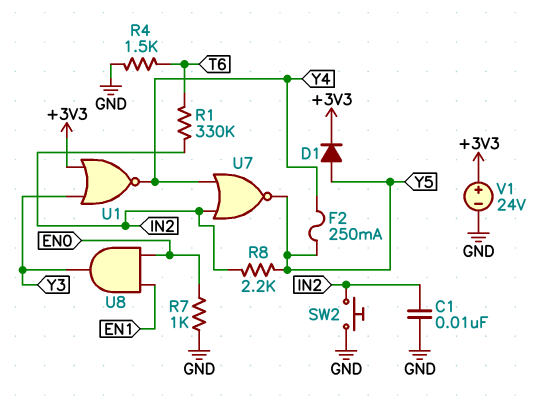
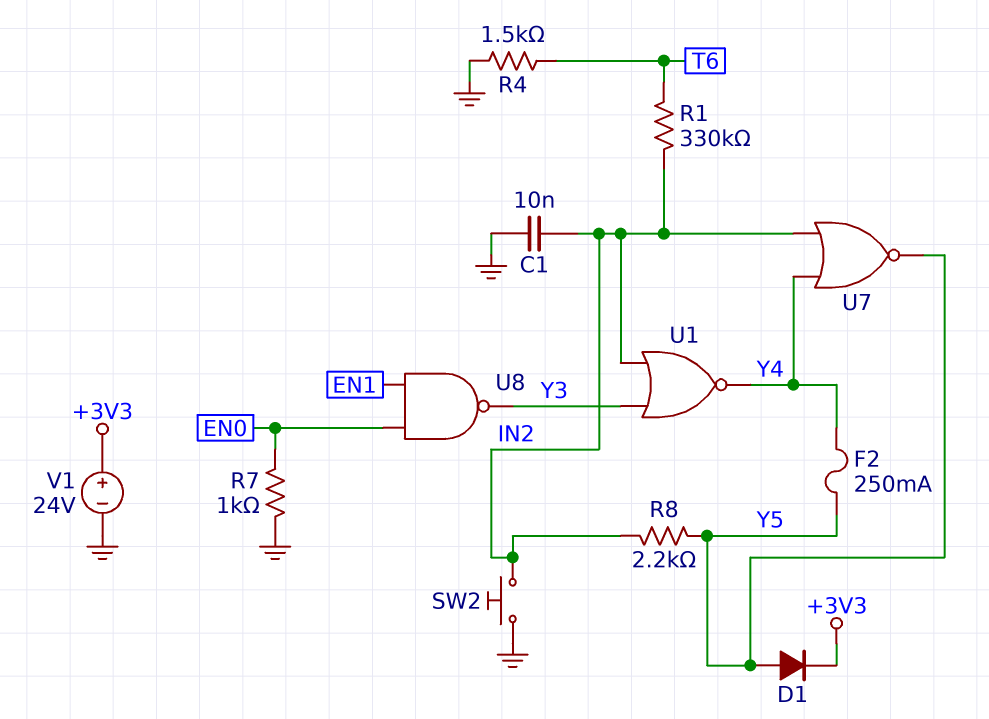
U1: NOR (in +3V3, in Y3, out Y4) -> NOR (in IN2, in Y3, out Y4)
U8: AND (in EN0, in EN1, out Y3) -> NAND (in EN0, in EN1, out Y3)

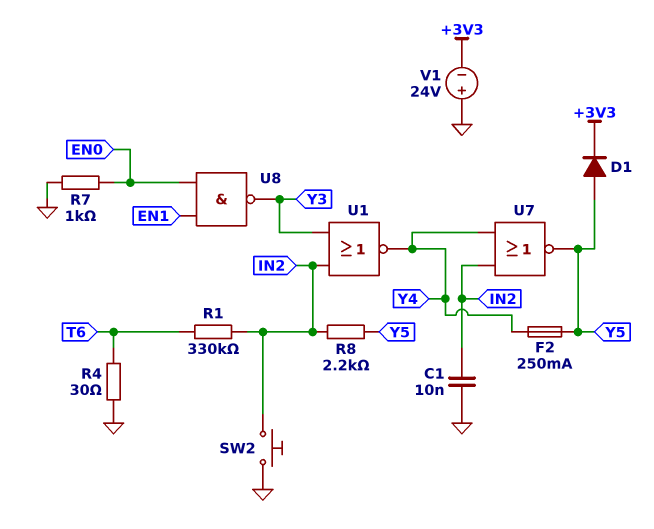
R4: 1.5k (GND, T6) -> 30 (GND, T6)
V1: 24V (plus +3V3, minus GND) -> 24V (plus GND, minus +3V3)

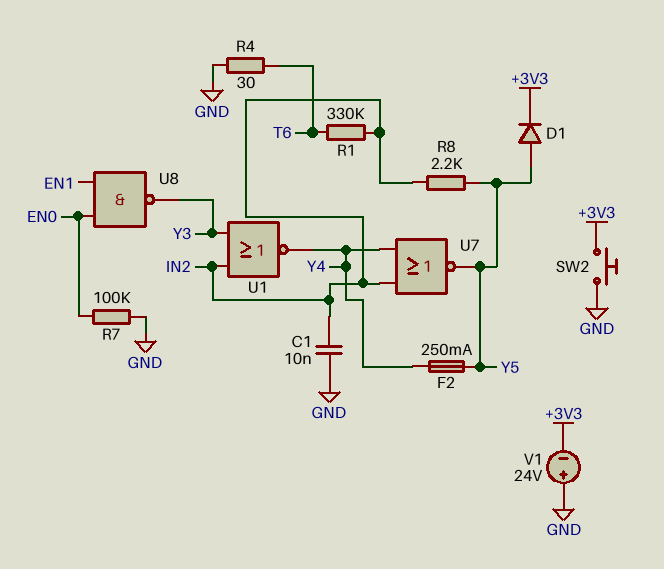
R7: 1k (EN0, GND) -> 100k (EN0, GND)
SW2: button (GND, IN2) -> button (+3V3, GND)

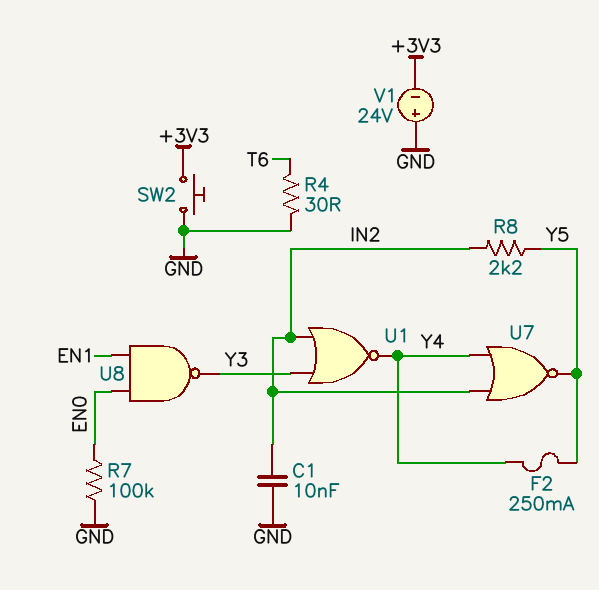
D1: diode (A Y5, K +3V3) -> none
R1: 330k (IN2, T6) -> none

